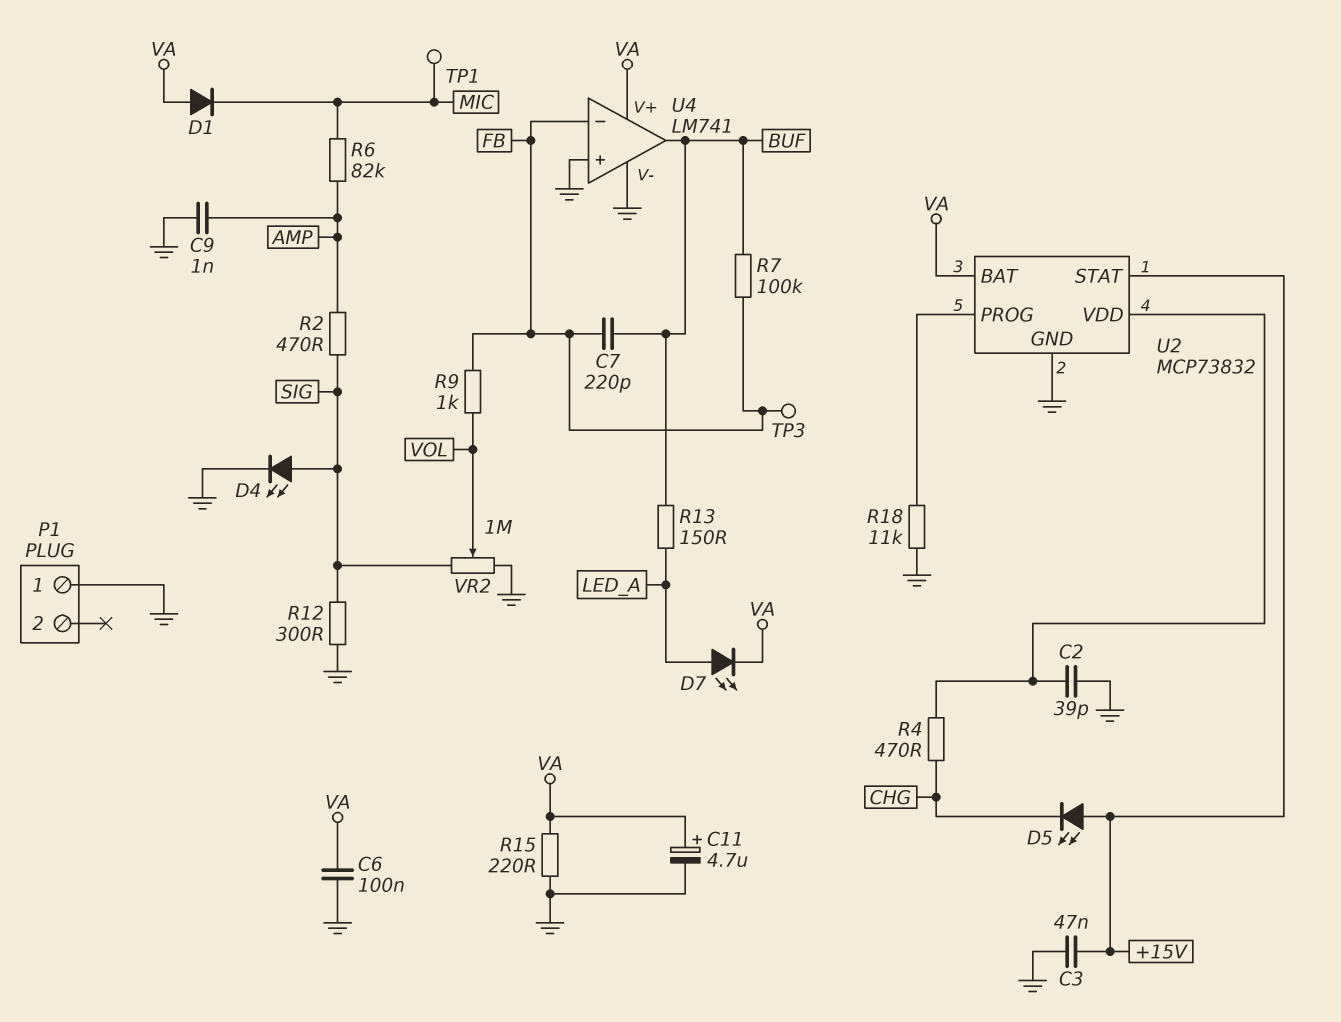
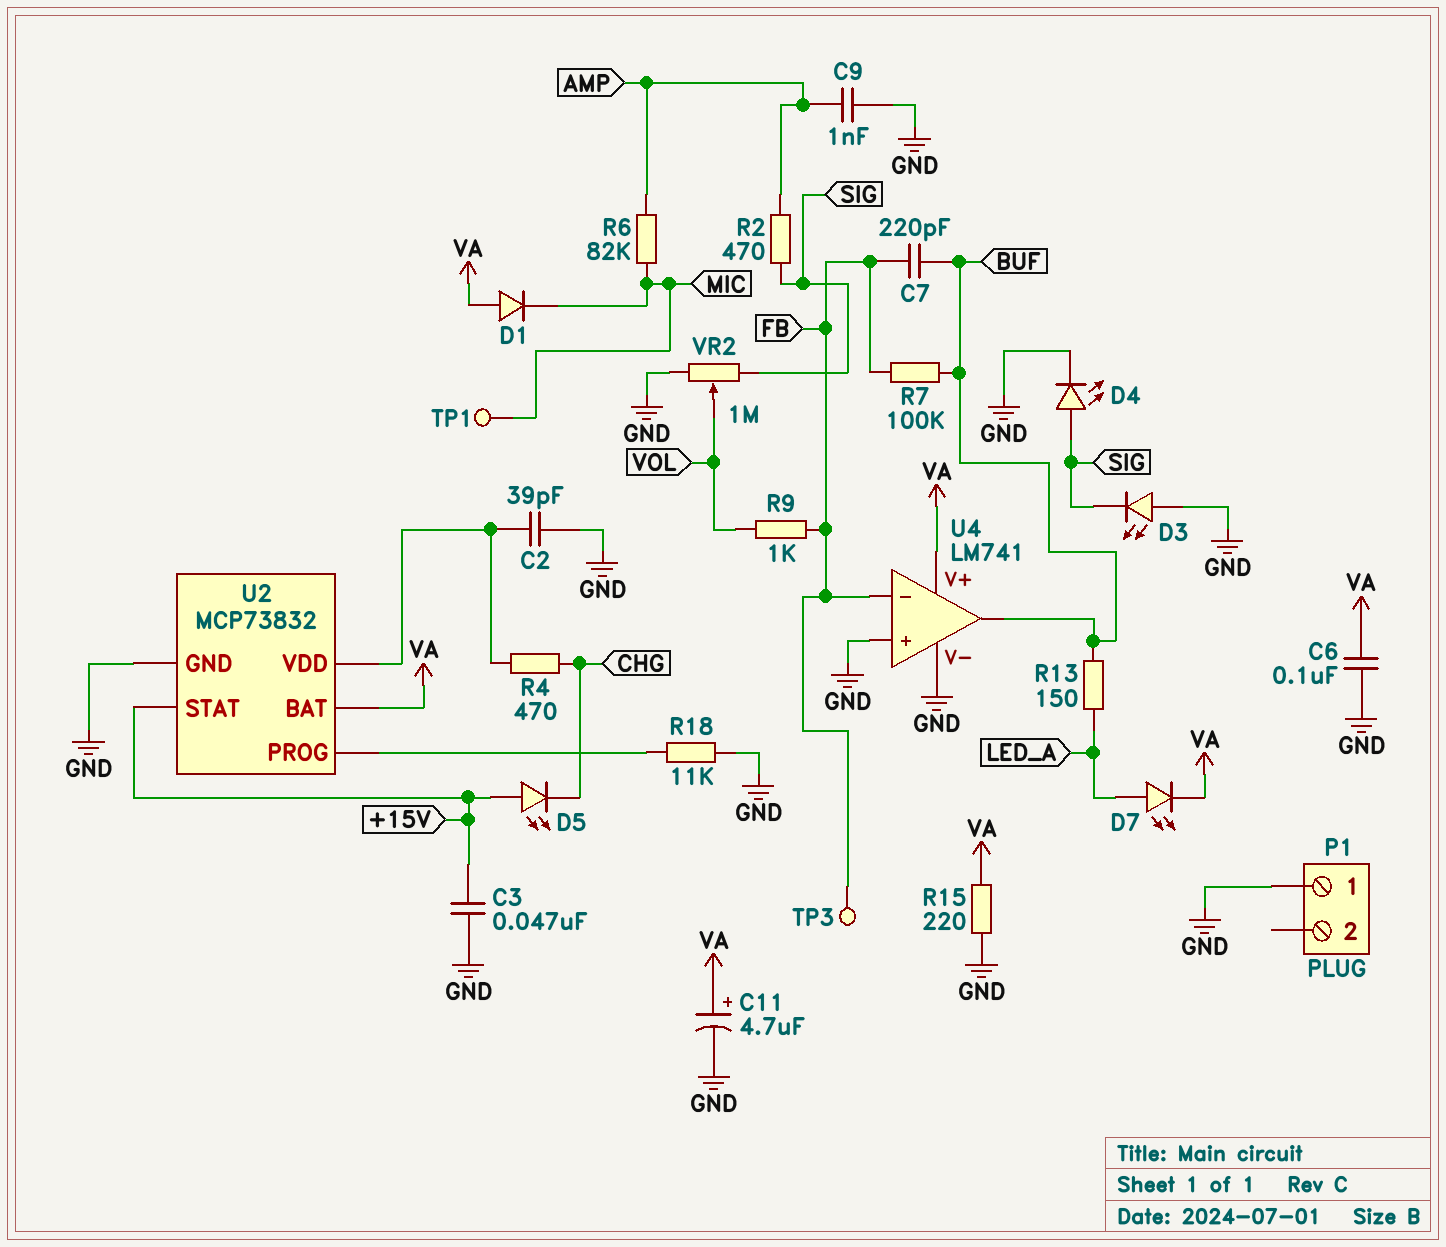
D3: none -> LED (A GND, K SIG)
R12: 300 (GND, SIG) -> none

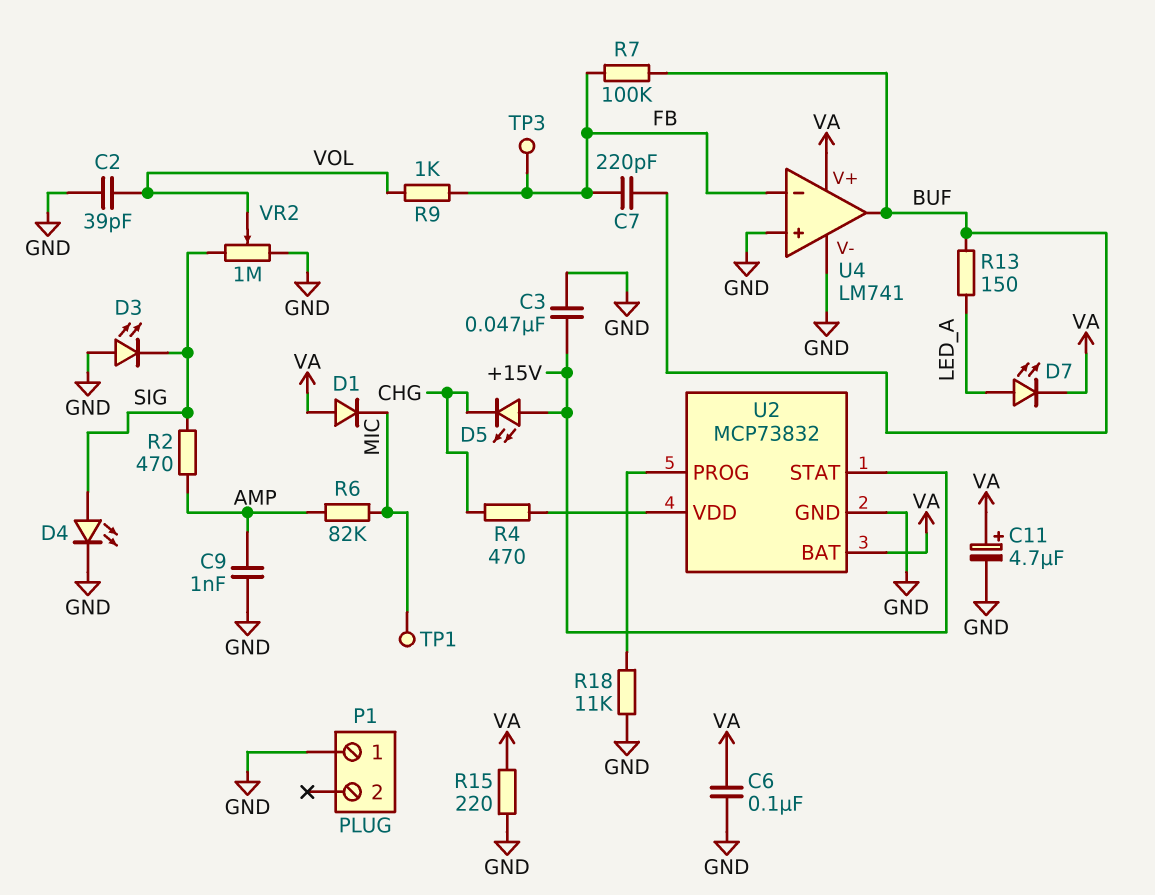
C2: 39pF (GND, U2/VDD) -> 39pF (GND, VOL)

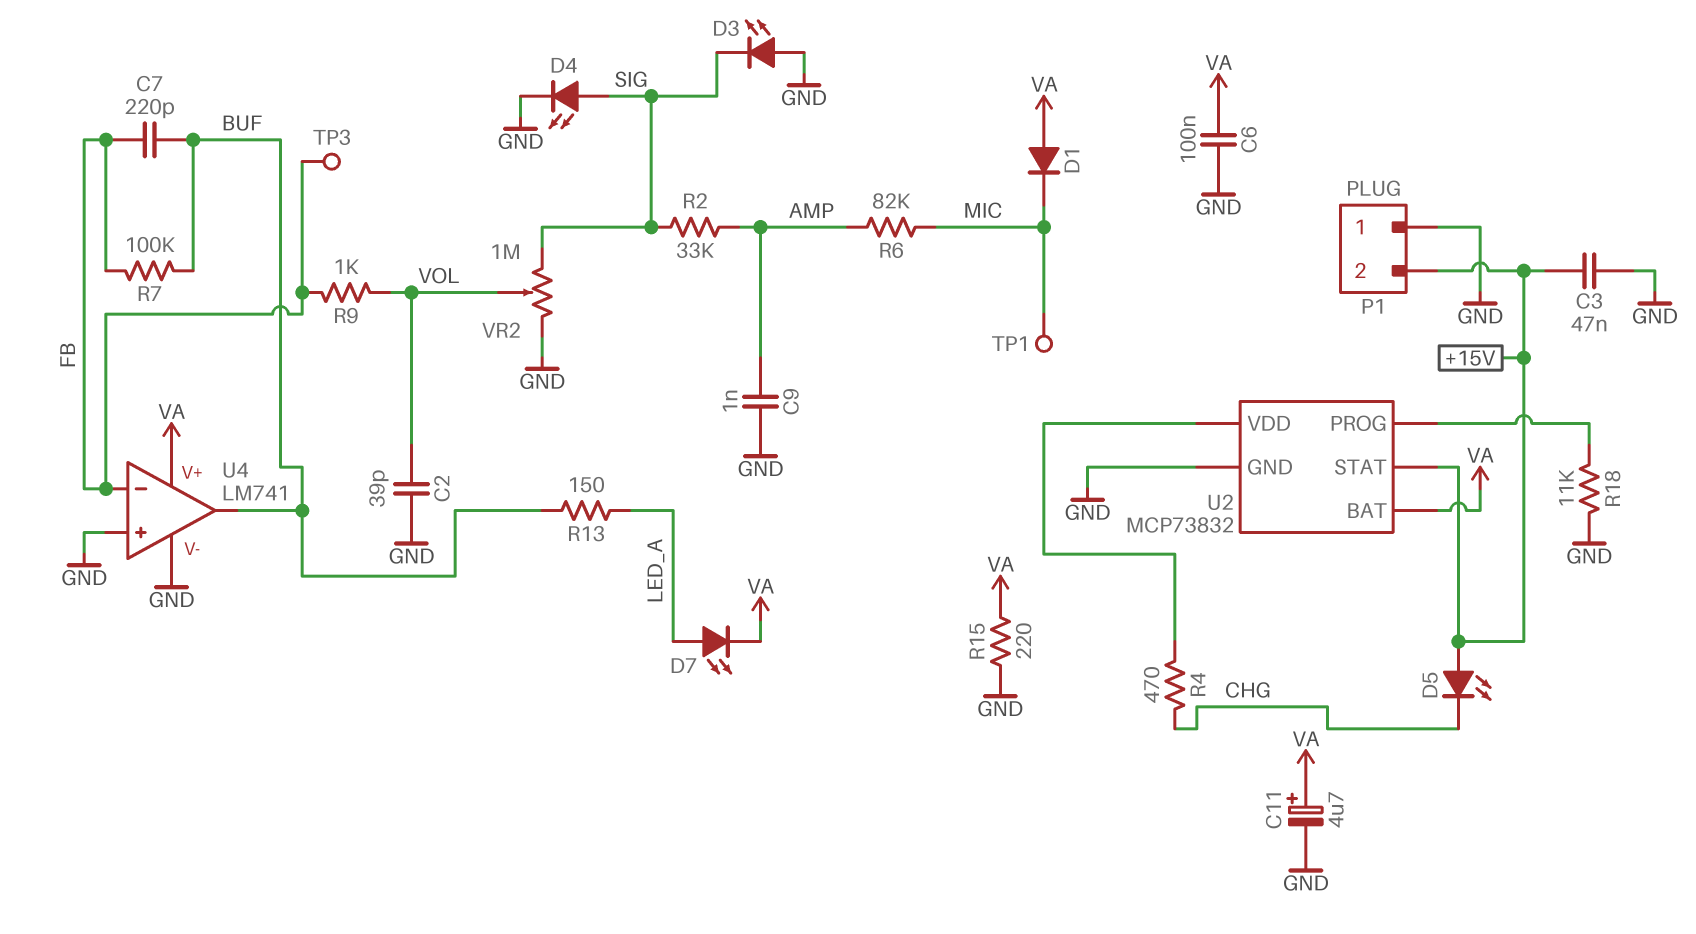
P1 pin 2: none -> +15V
R2: 470 (AMP, SIG) -> 33k (AMP, SIG)

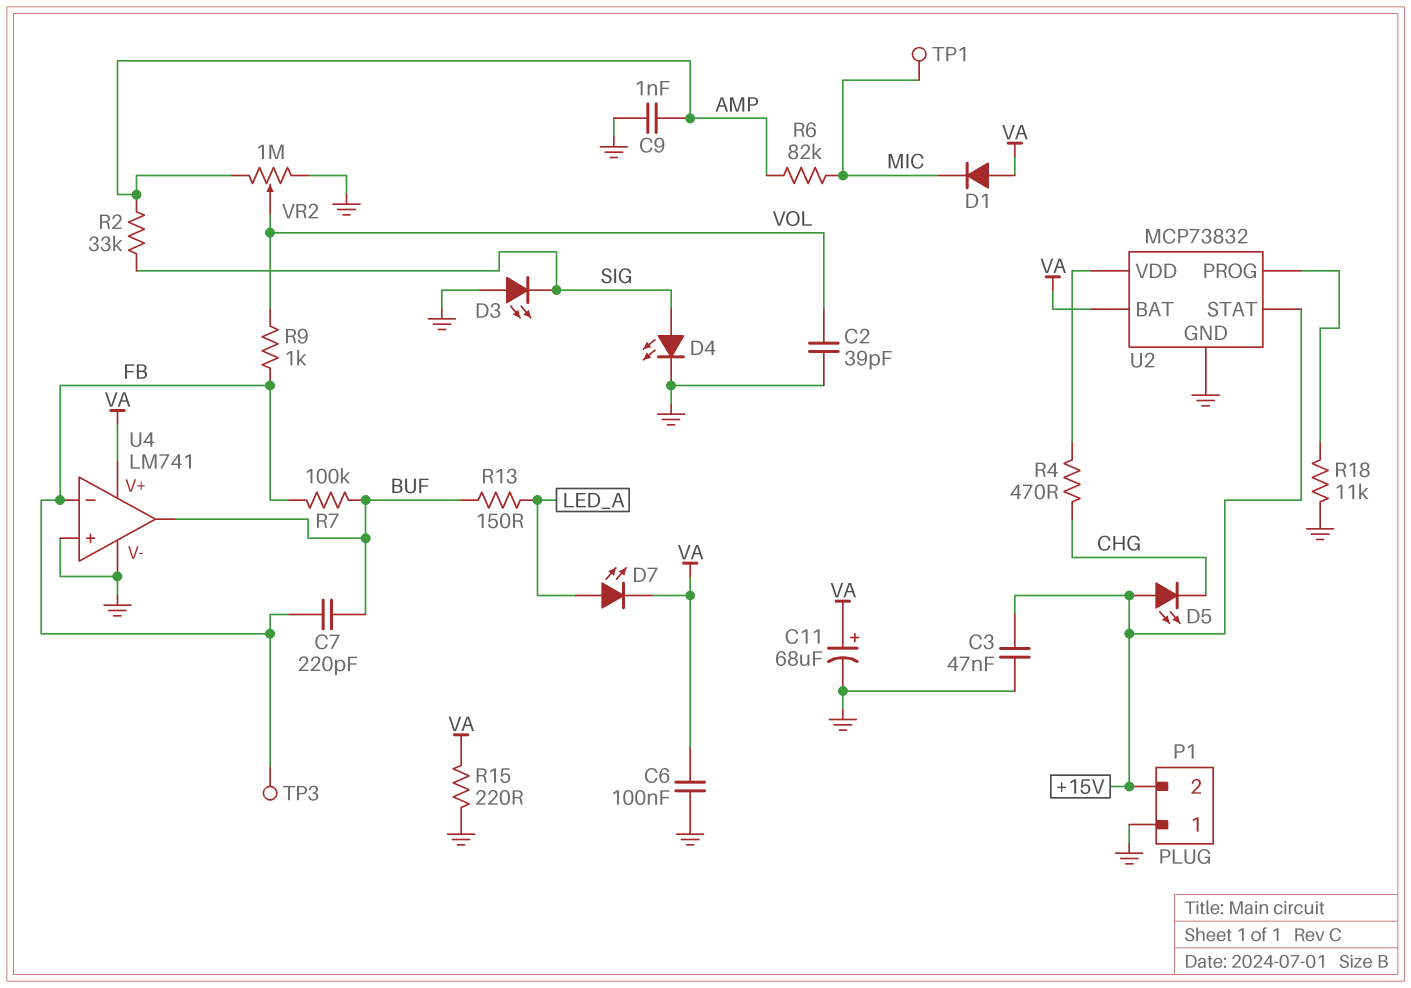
C11: 4.7uF (plus VA, minus GND) -> 68uF (plus VA, minus GND)
VR2: 1M (GND, SIG, wiper VOL) -> 1M (AMP, GND, wiper VOL)

